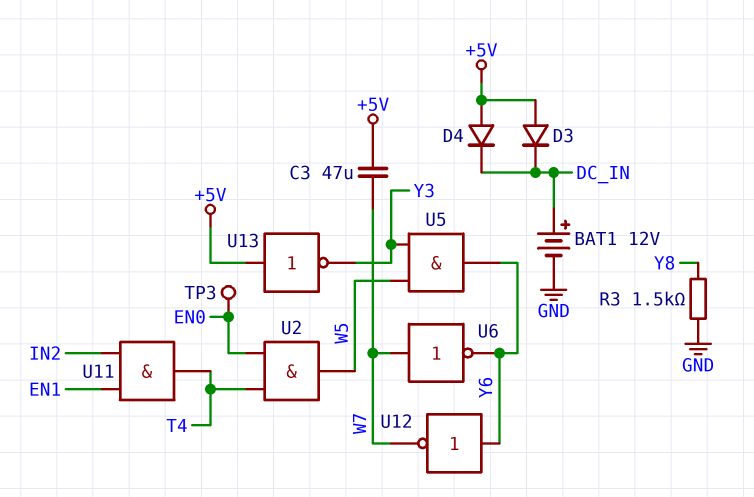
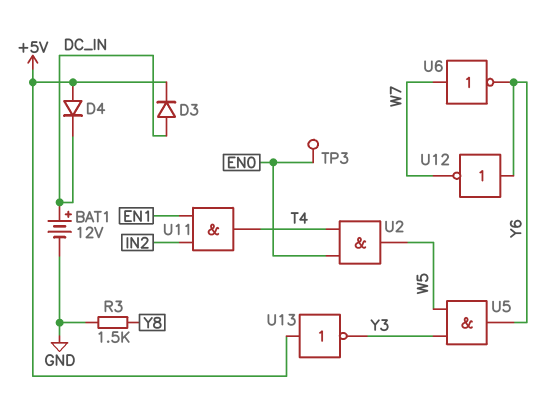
C3: 47uF (+5V, W7) -> none
D3: diode (A +5V, K DC_IN) -> diode (A DC_IN, K +5V)

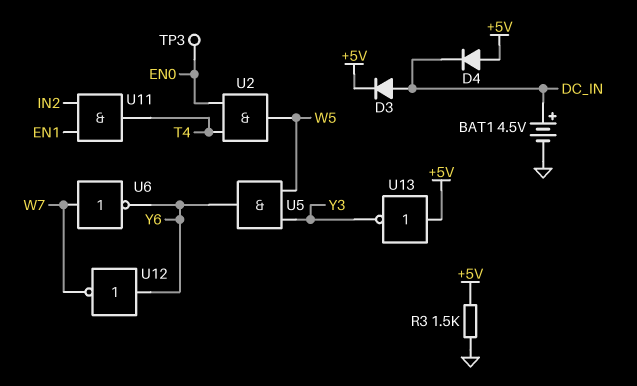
BAT1: 12V (plus DC_IN, minus GND) -> 4.5V (plus DC_IN, minus GND)
R3: 1.5k (GND, Y8) -> 1.5k (+5V, GND)

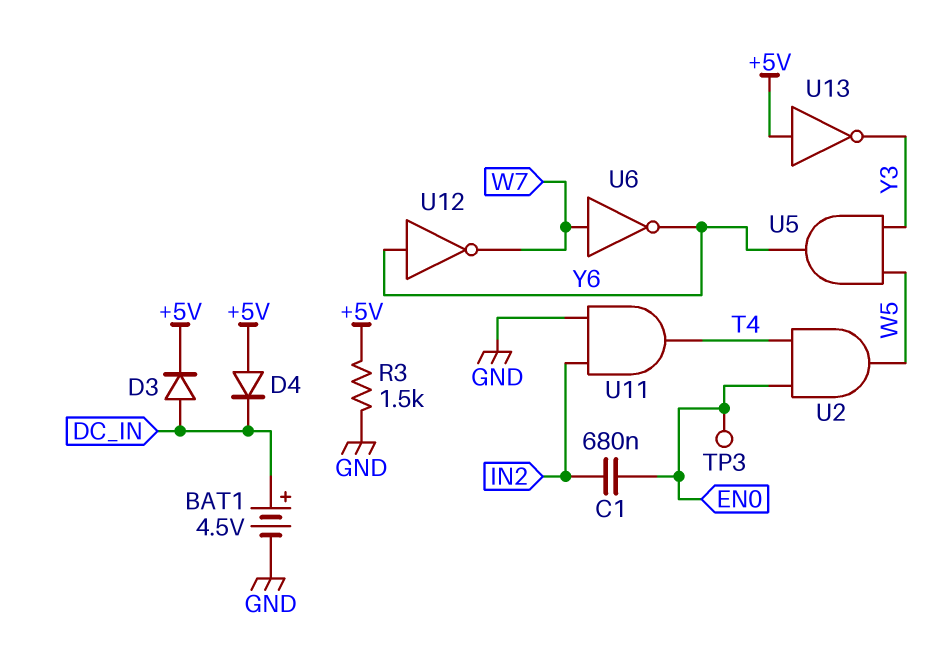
C1: none -> 680nF (EN0, IN2)
U11: AND (in EN1, in IN2, out T4) -> AND (in GND, in IN2, out T4)

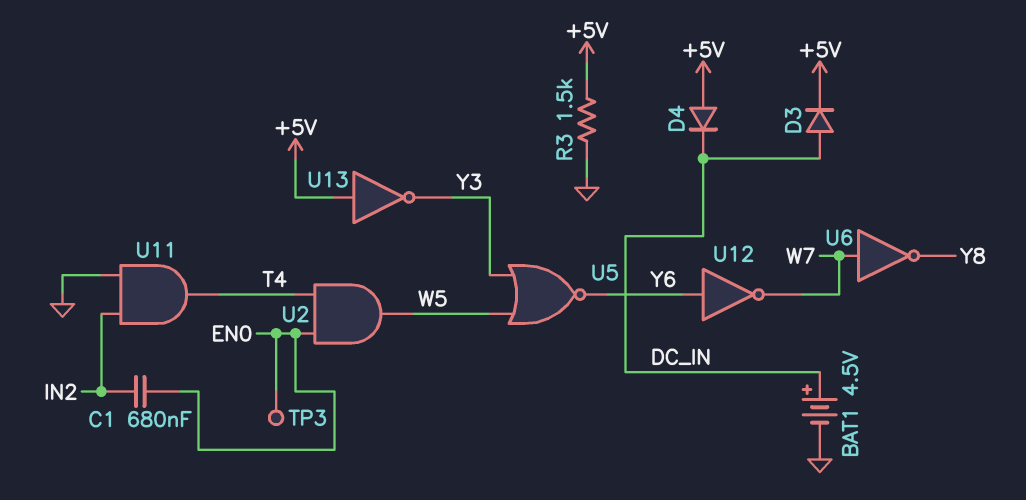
U5: AND (in W5, in Y3, out Y6) -> NOR (in W5, in Y3, out Y6)
U6: NOT (in W7, out Y6) -> NOT (in W7, out Y8)

